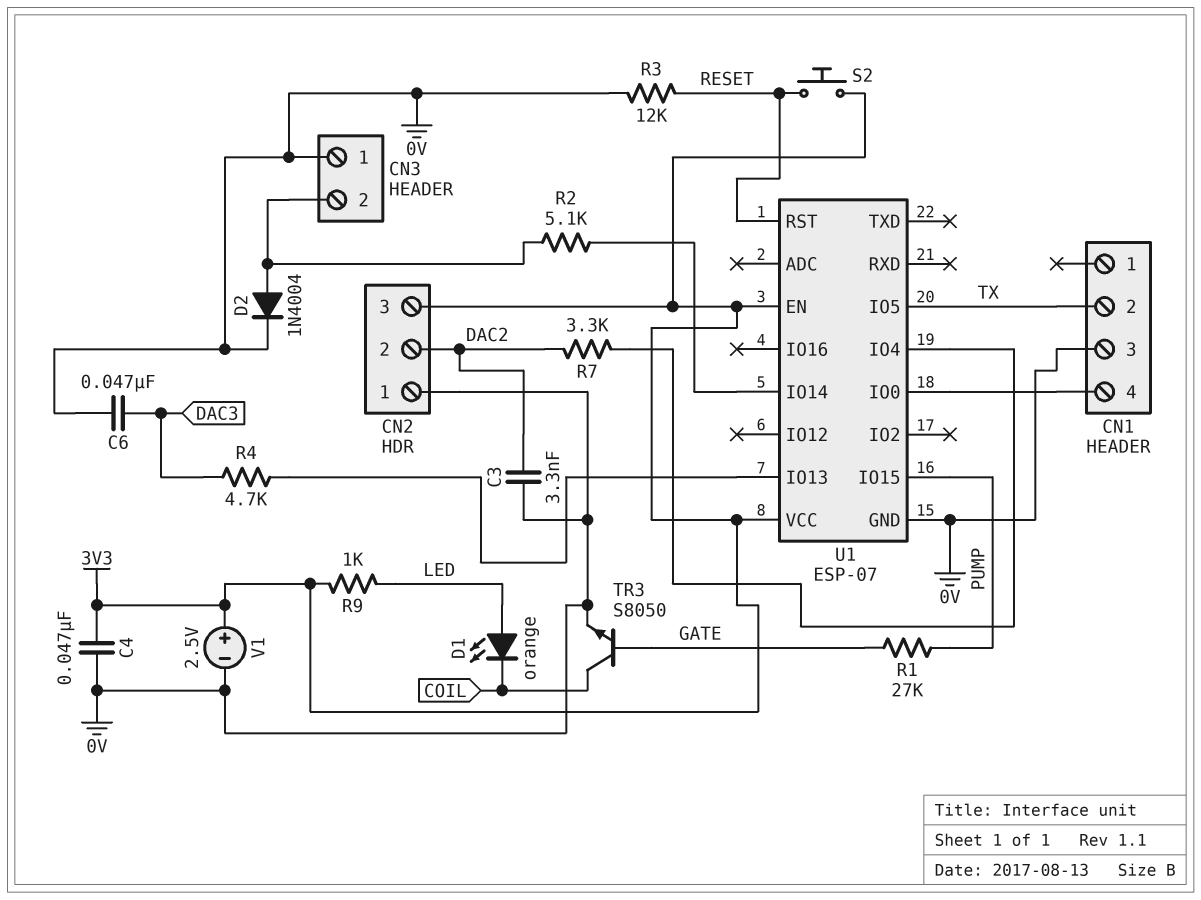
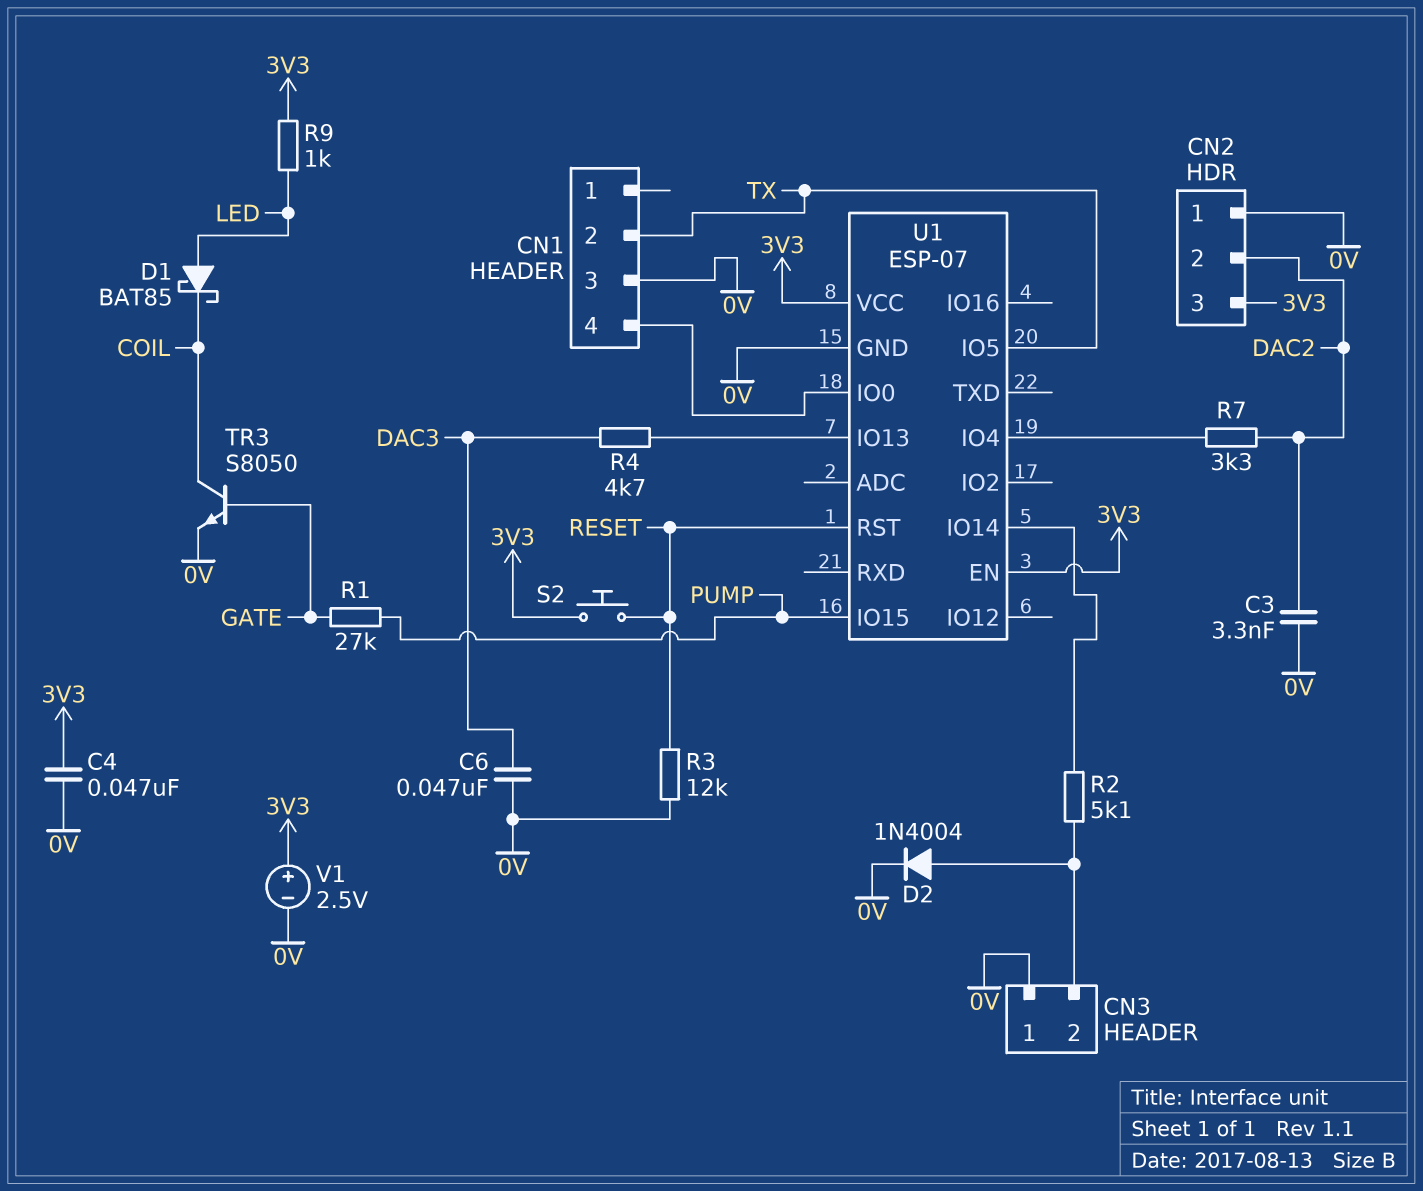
D1: LED orange (A LED, K COIL) -> schottky BAT85 (A LED, K COIL)

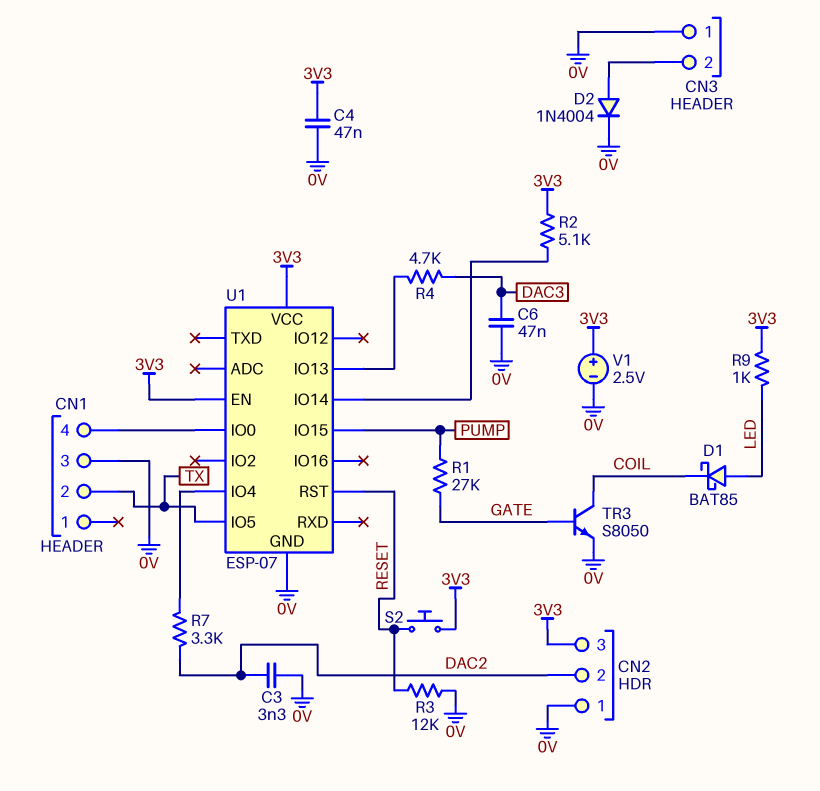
R2: 5.1k (CN3/2, U1/IO14) -> 5.1k (3V3, U1/IO14)

